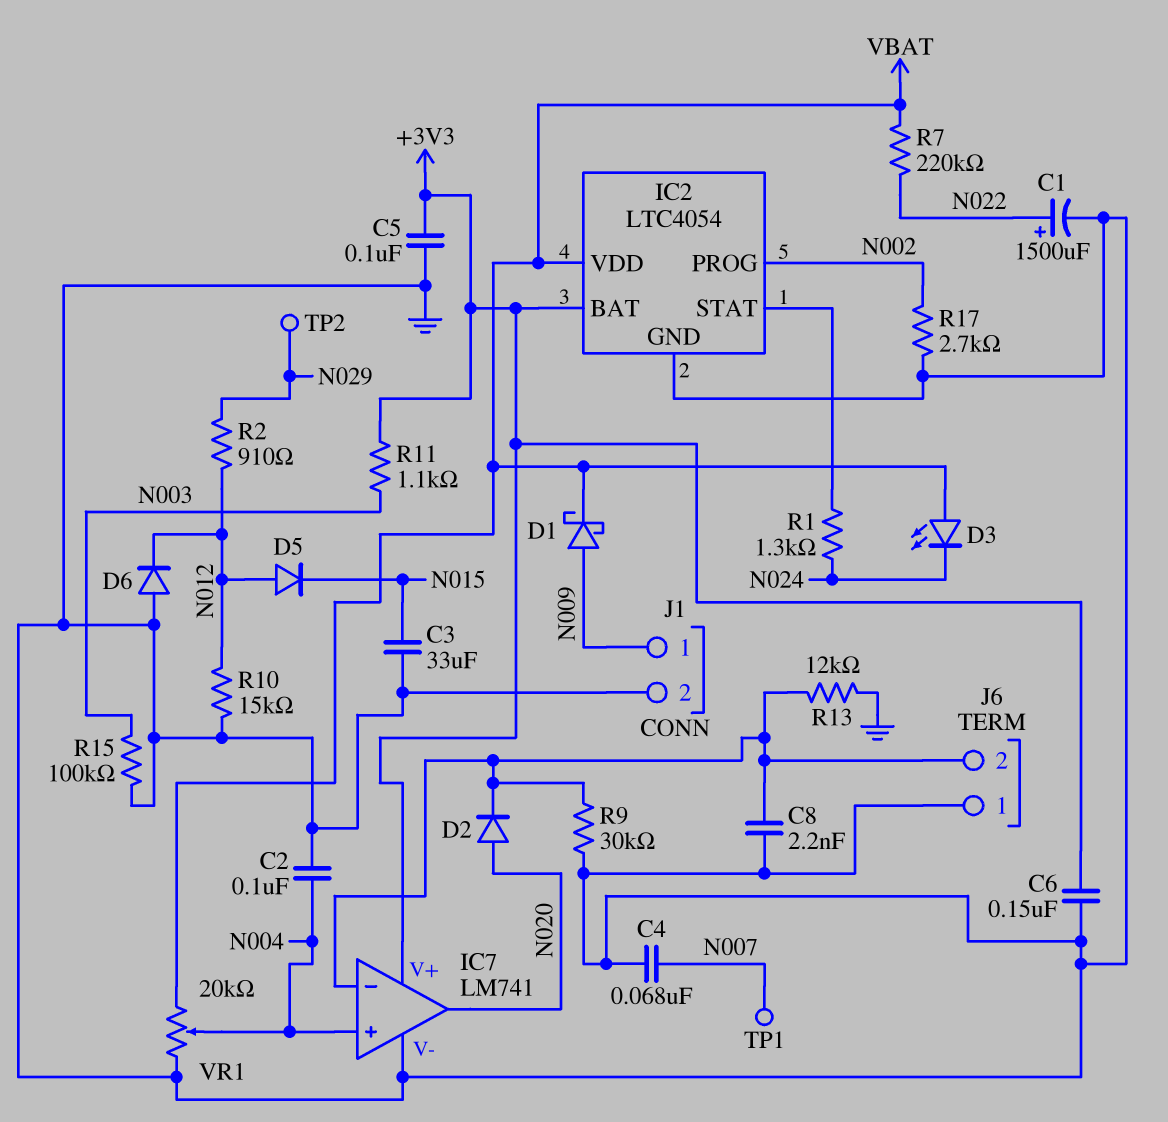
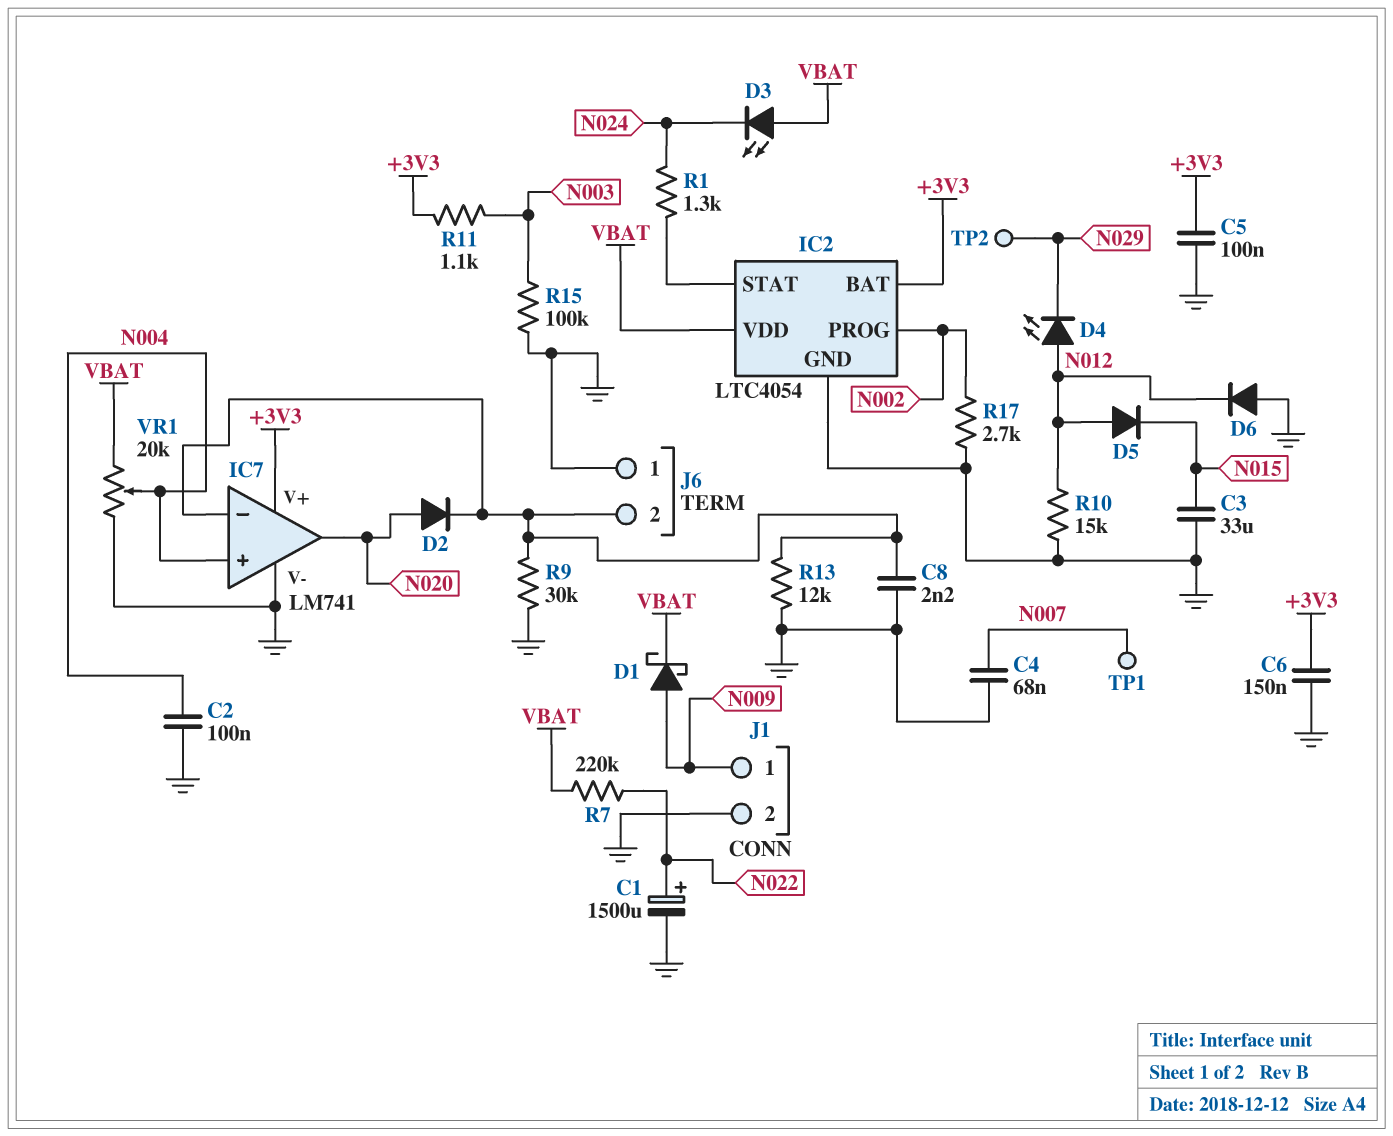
D4: none -> LED (A N012, K N029)
R2: 910 (N012, N029) -> none

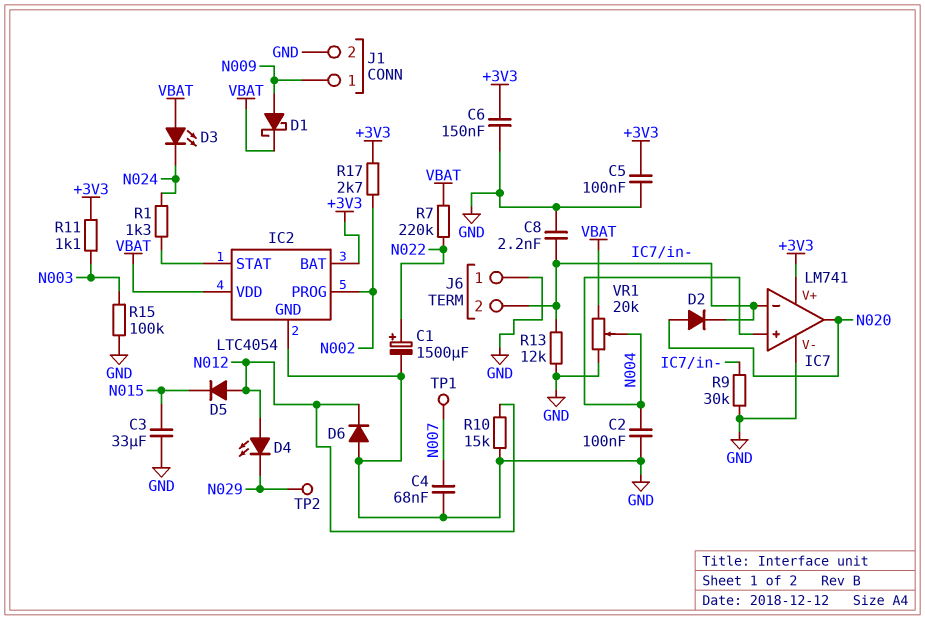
R17: 2.7k (GND, N002) -> 2.7k (+3V3, N002)

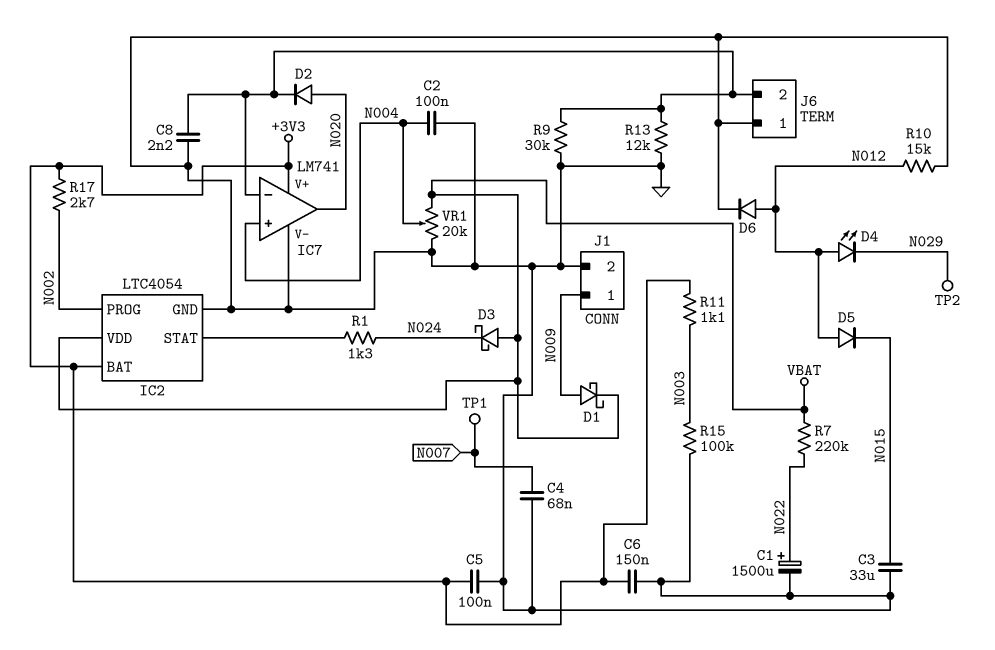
D3: LED (A VBAT, K N024) -> schottky (A VBAT, K N024)
D6: diode (A GND, K N012) -> diode (A N012, K GND)

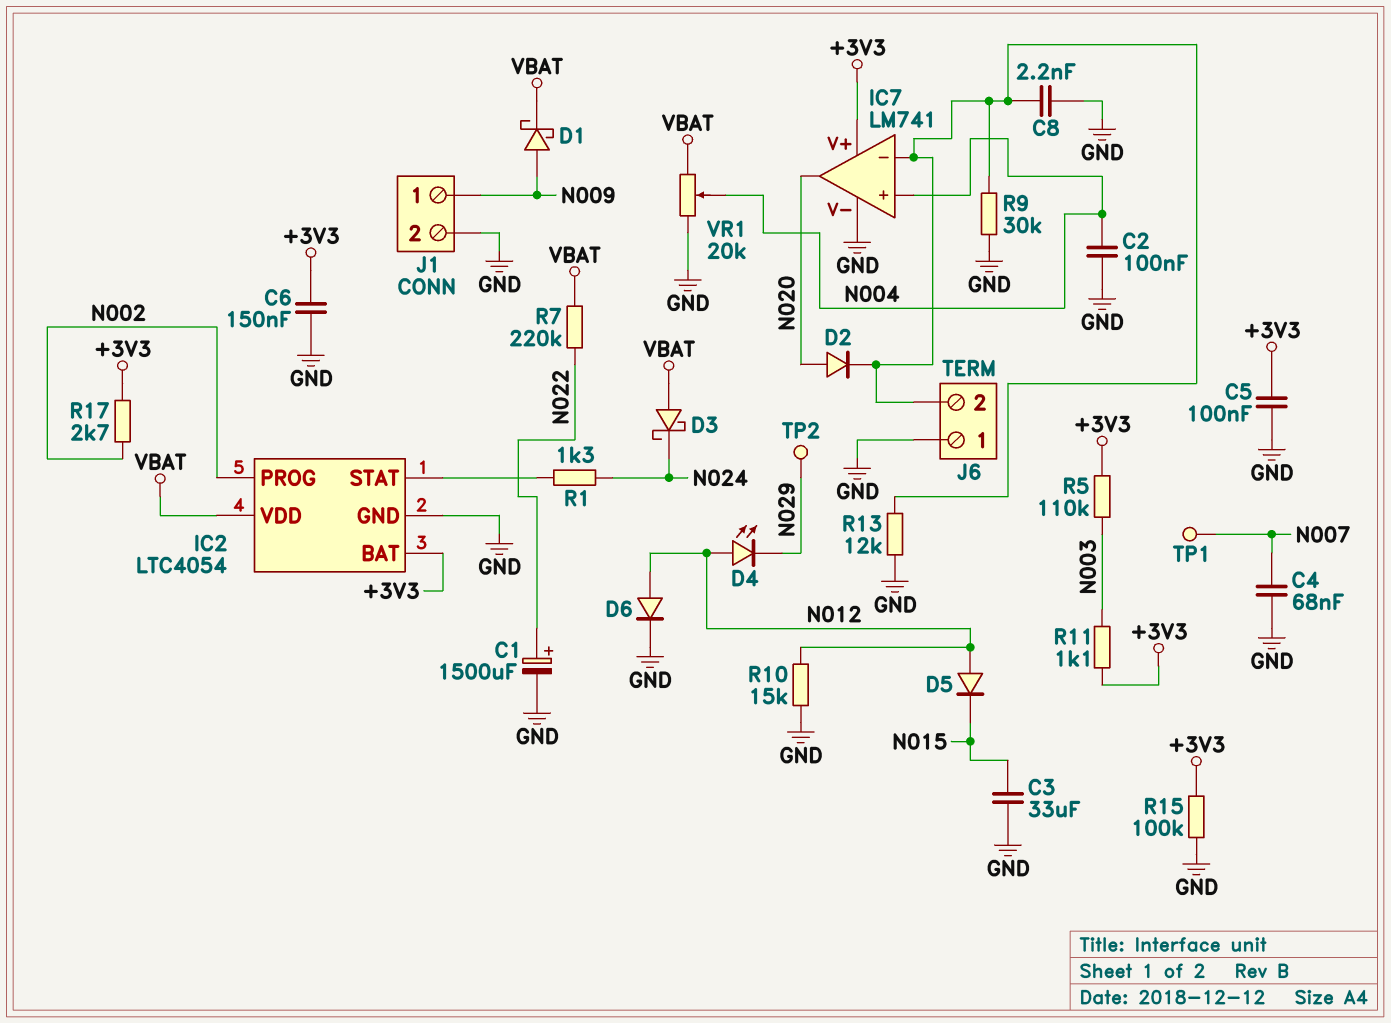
R5: none -> 110k (+3V3, N003)
R15: 100k (GND, N003) -> 100k (+3V3, GND)

